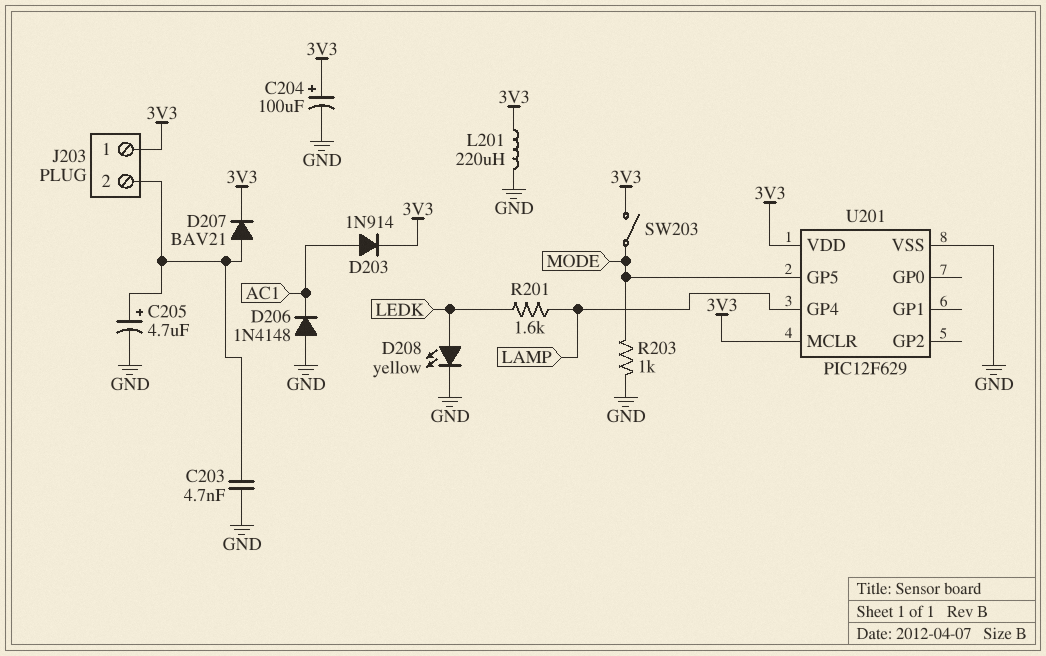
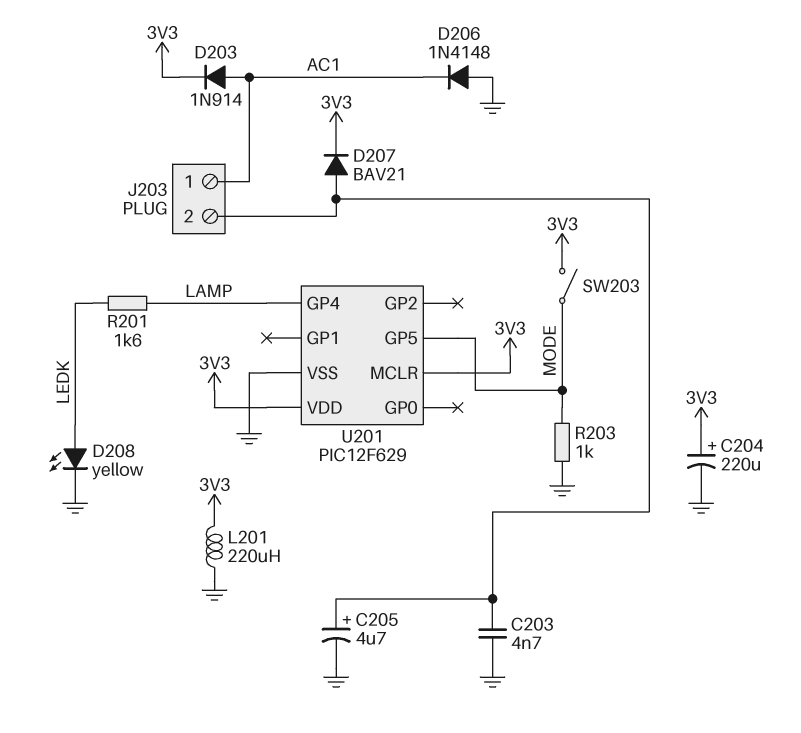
C204: 100uF (plus 3V3, minus GND) -> 220uF (plus 3V3, minus GND)
J203 pin 1: 3V3 -> AC1

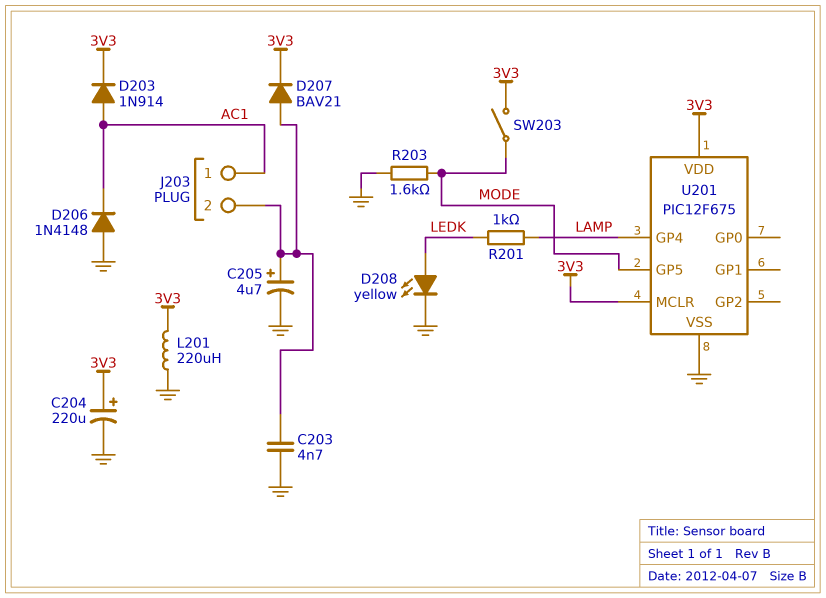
R201: 1.6k (LAMP, LEDK) -> 1k (LAMP, LEDK)
R203: 1k (GND, MODE) -> 1.6k (GND, MODE)
U201: PIC12F629 -> PIC12F675

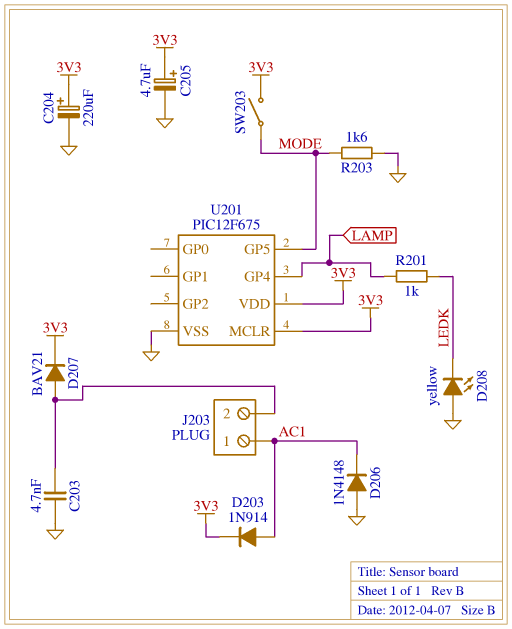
C205: 4.7uF (plus J203/2, minus GND) -> 4.7uF (plus 3V3, minus GND)
D208: LED yellow (A LEDK, K GND) -> LED yellow (A GND, K LEDK)
L201: 220uH (3V3, GND) -> none

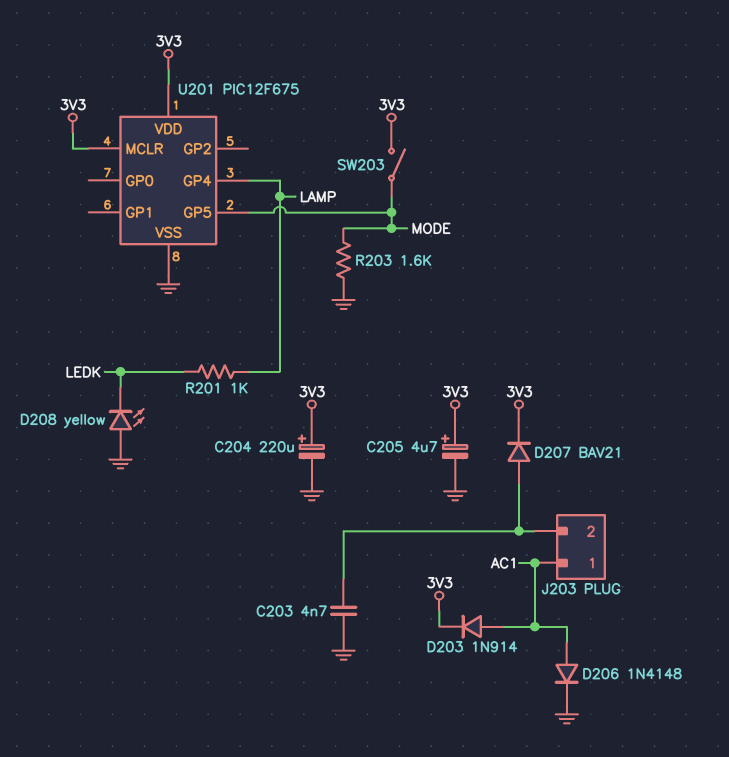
D206: diode 1N4148 (A GND, K AC1) -> diode 1N4148 (A AC1, K GND)

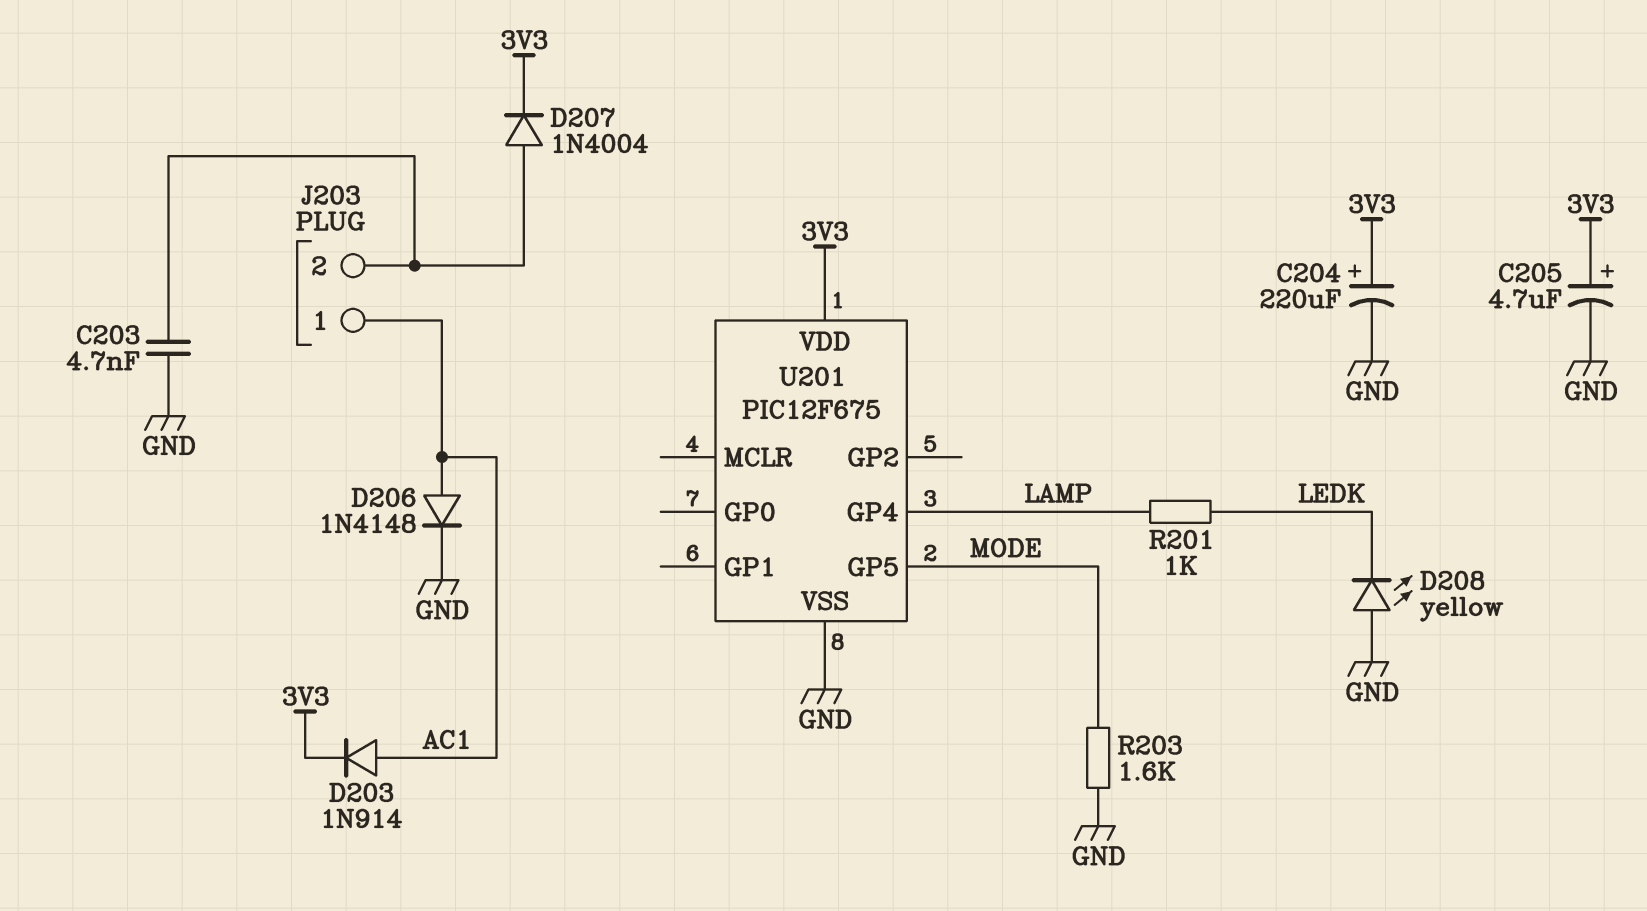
D207: diode BAV21 (A J203/2, K 3V3) -> diode 1N4004 (A J203/2, K 3V3)
SW203: switch (3V3, MODE) -> none
U201 pin MCLR: 3V3 -> none

